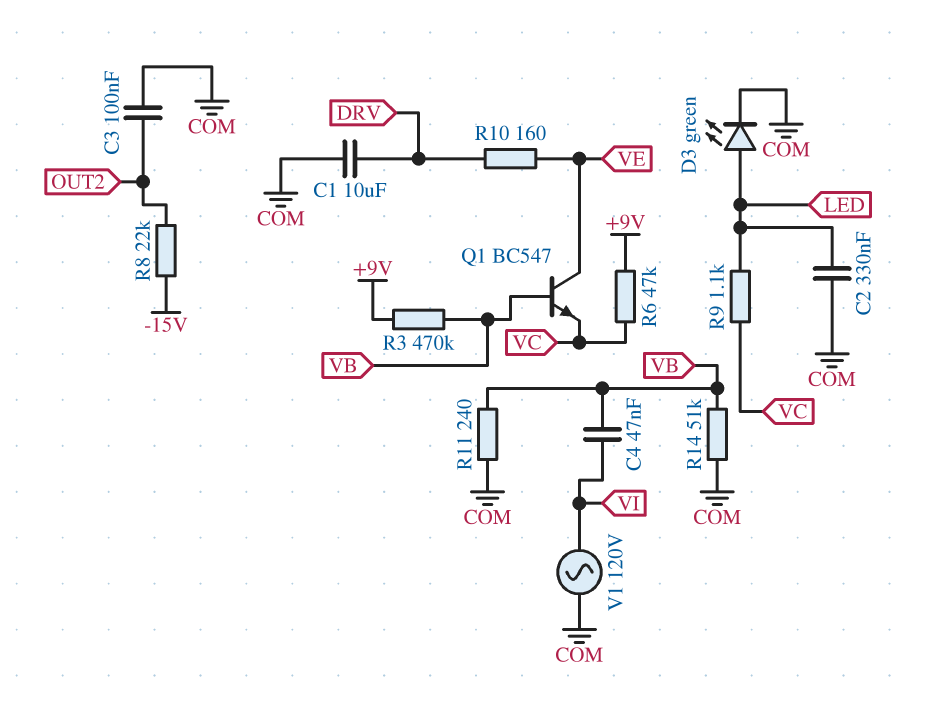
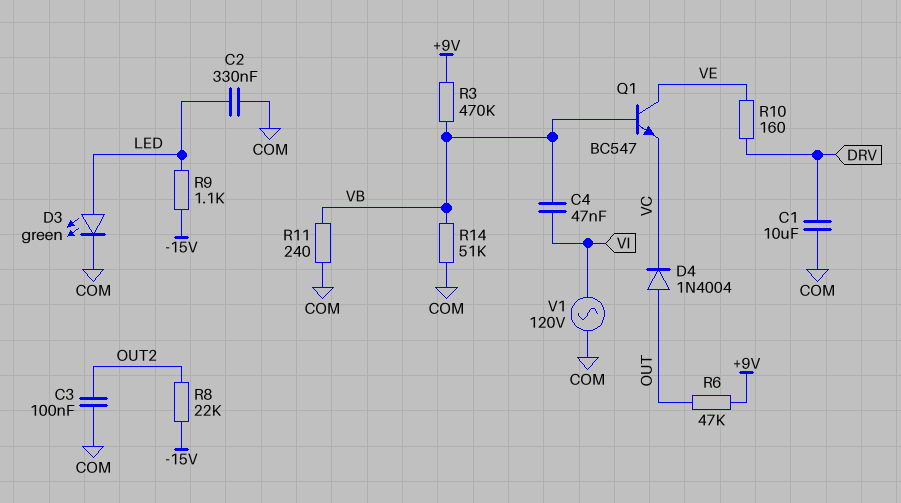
D4: none -> diode 1N4004 (A OUT, K VC)
R6: 47k (+9V, VC) -> 47k (+9V, OUT)
R9: 1.1k (LED, VC) -> 1.1k (-15V, LED)

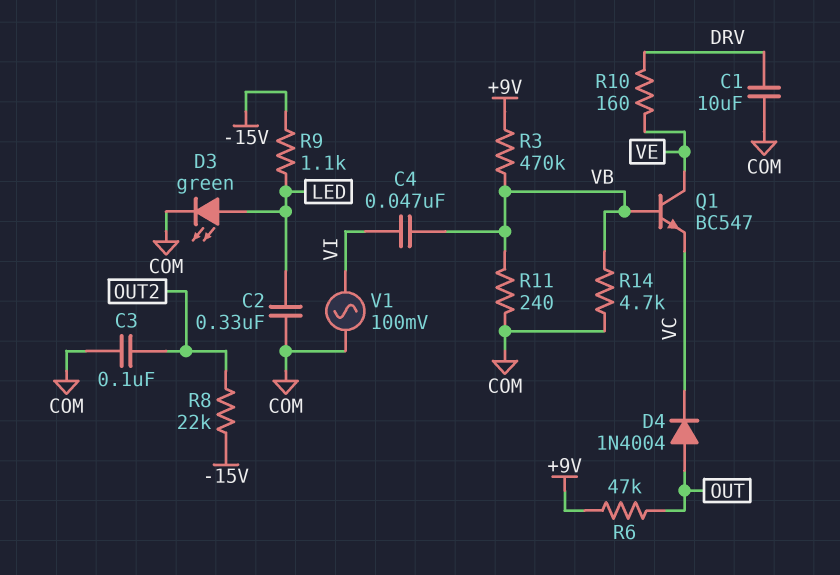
R14: 51k (COM, VB) -> 4.7k (COM, VB)
V1: AC 120V (COM, VI) -> AC 100mV (COM, VI)

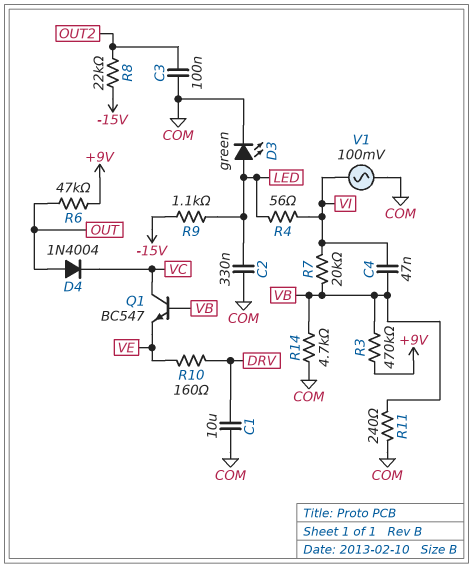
Q1: NPN BC547 (B VB, C VE, E VC) -> NPN BC547 (B VB, C VC, E VE)
R4: none -> 56 (LED, VI)
R7: none -> 20k (VB, VI)

